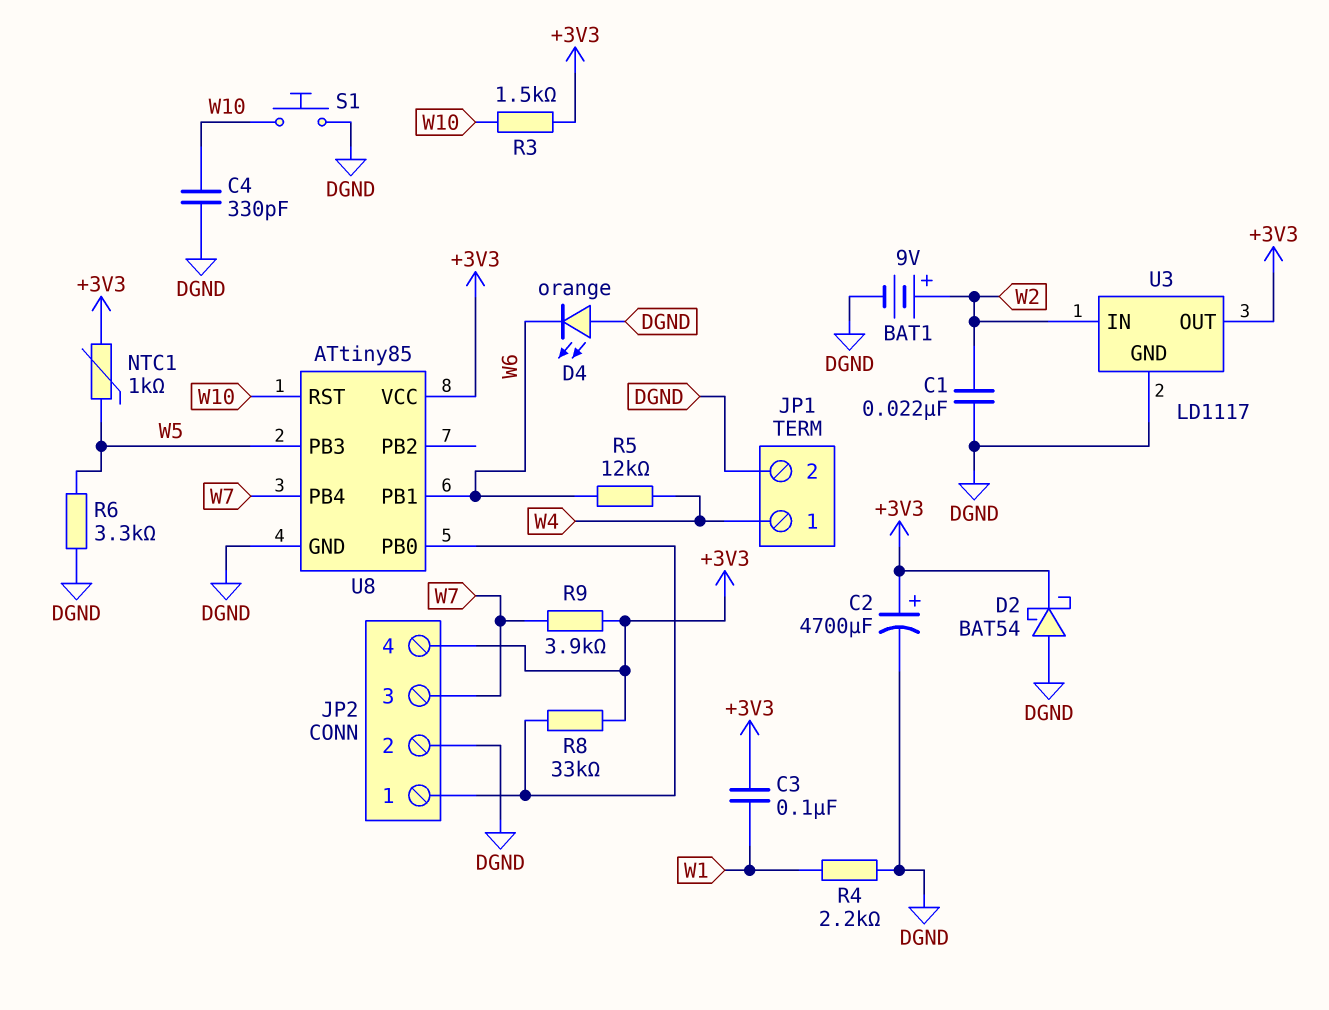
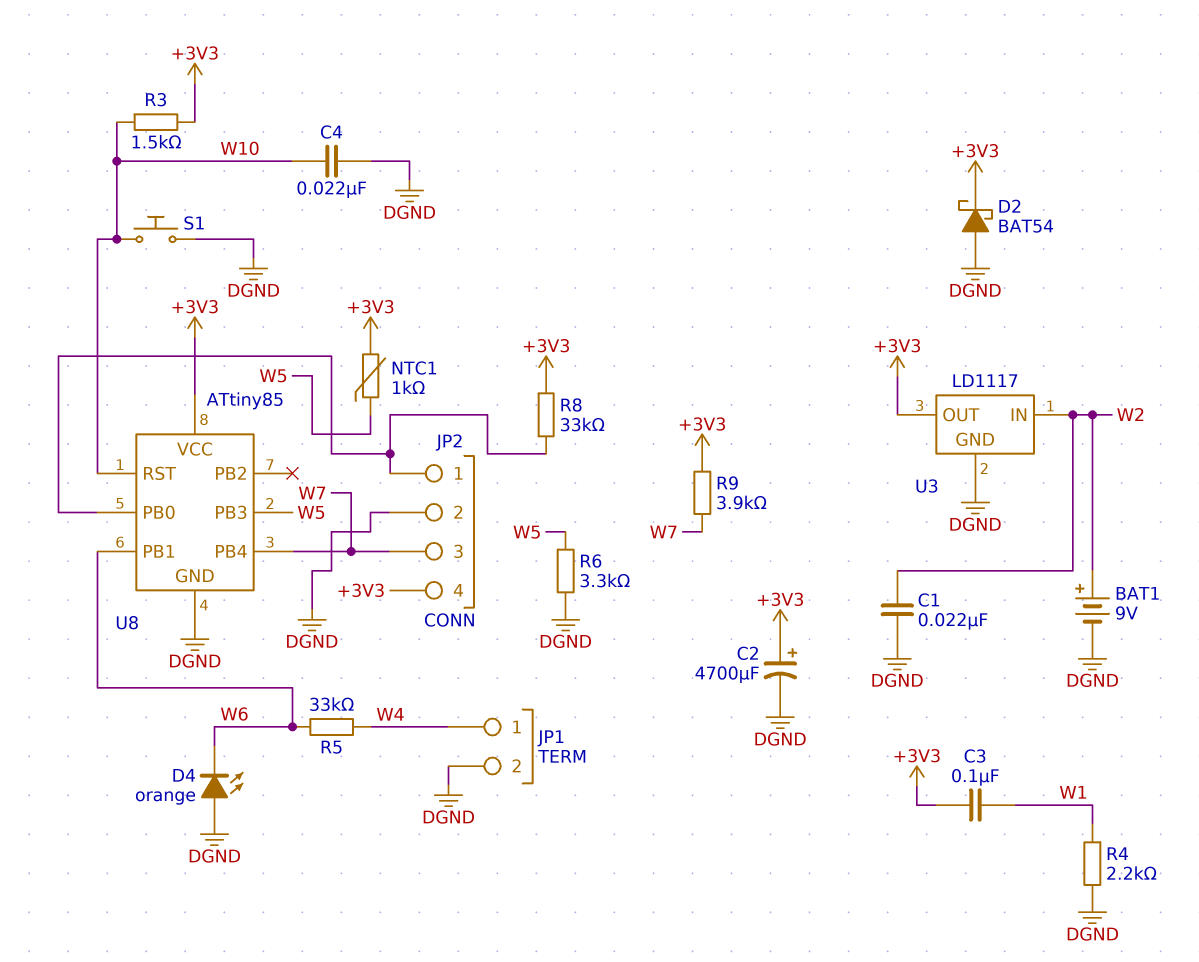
C4: 330pF (DGND, W10) -> 22nF (DGND, W10)
R5: 12k (W4, W6) -> 33k (W4, W6)

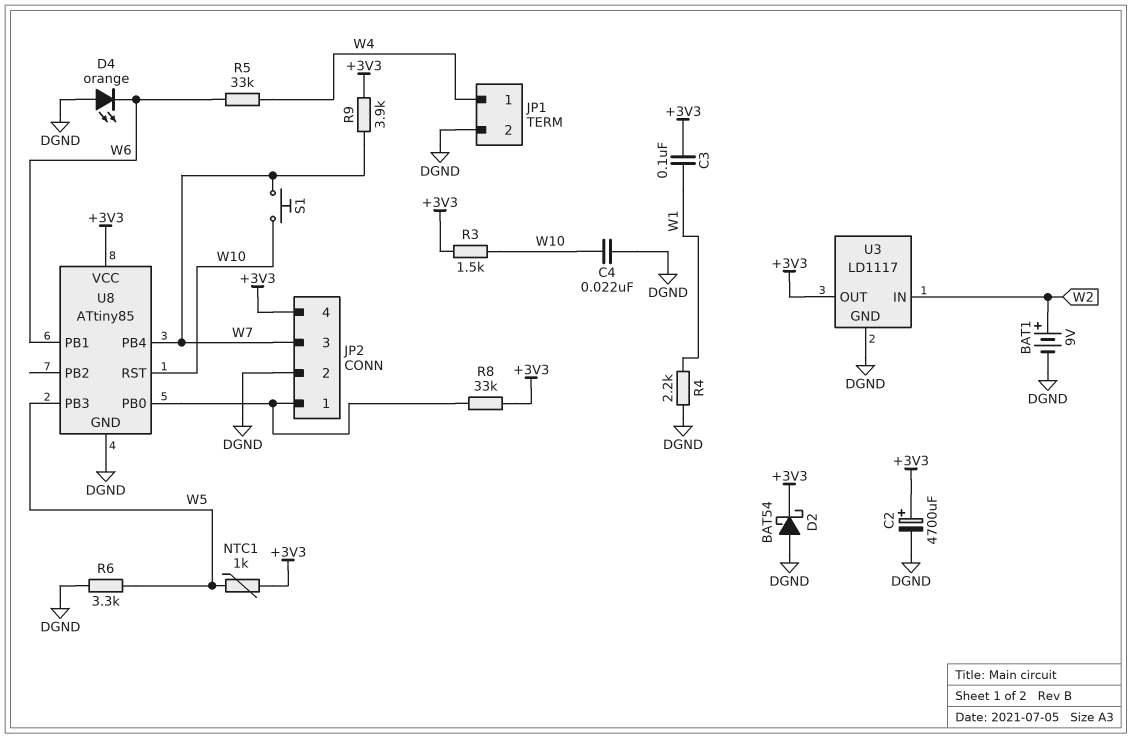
C1: 22nF (DGND, W2) -> none
S1: button (DGND, W10) -> button (W7, W10)

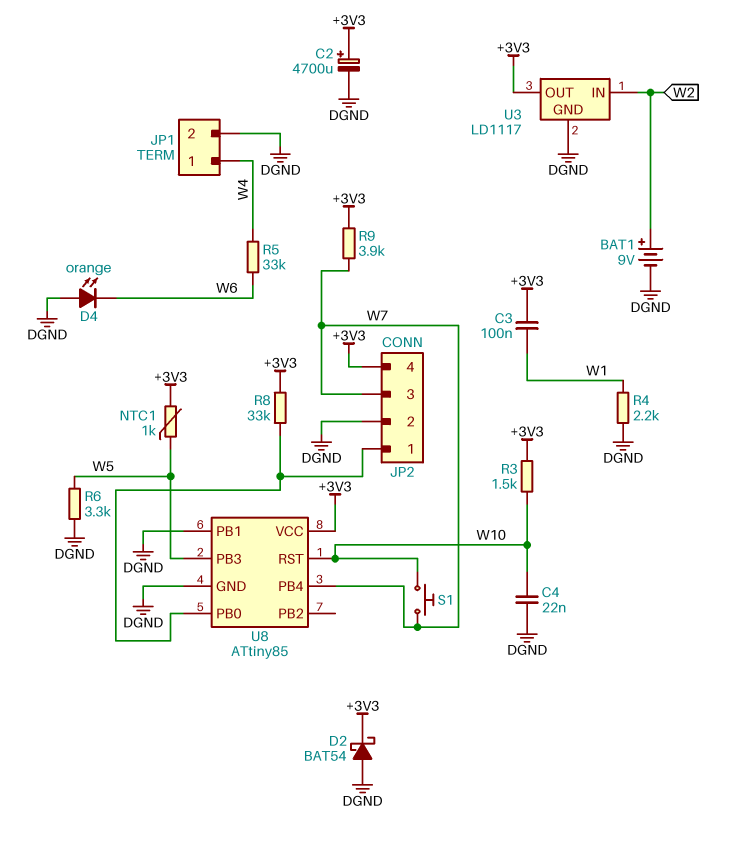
U8 pin PB1: W6 -> DGND

